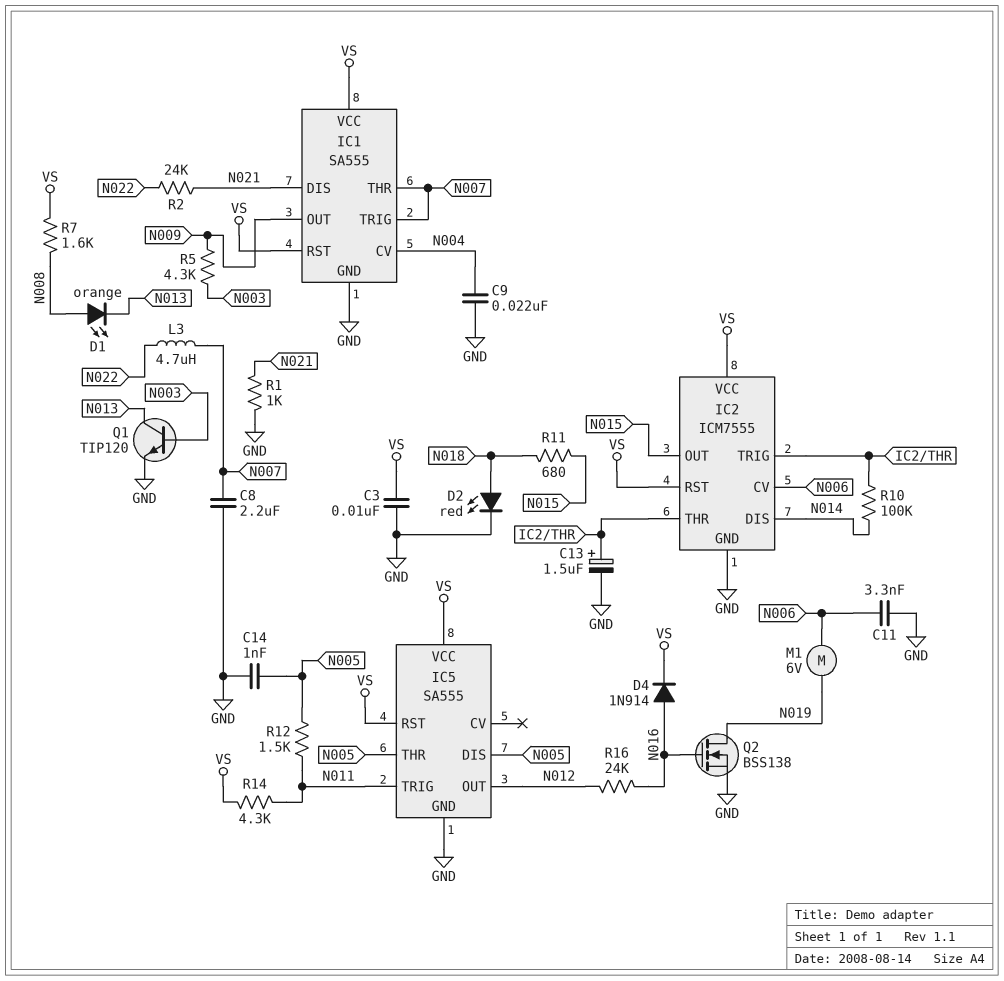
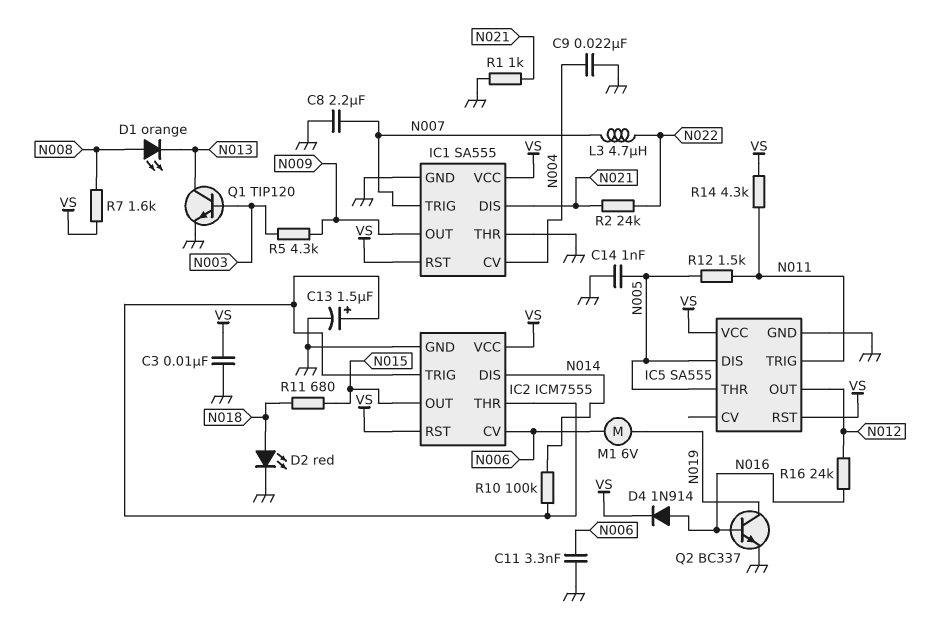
IC1 pin THR: N007 -> GND
Q2: NMOS BSS138 (G N016, D N019, S GND) -> NPN BC337 (B N016, C N019, E GND)

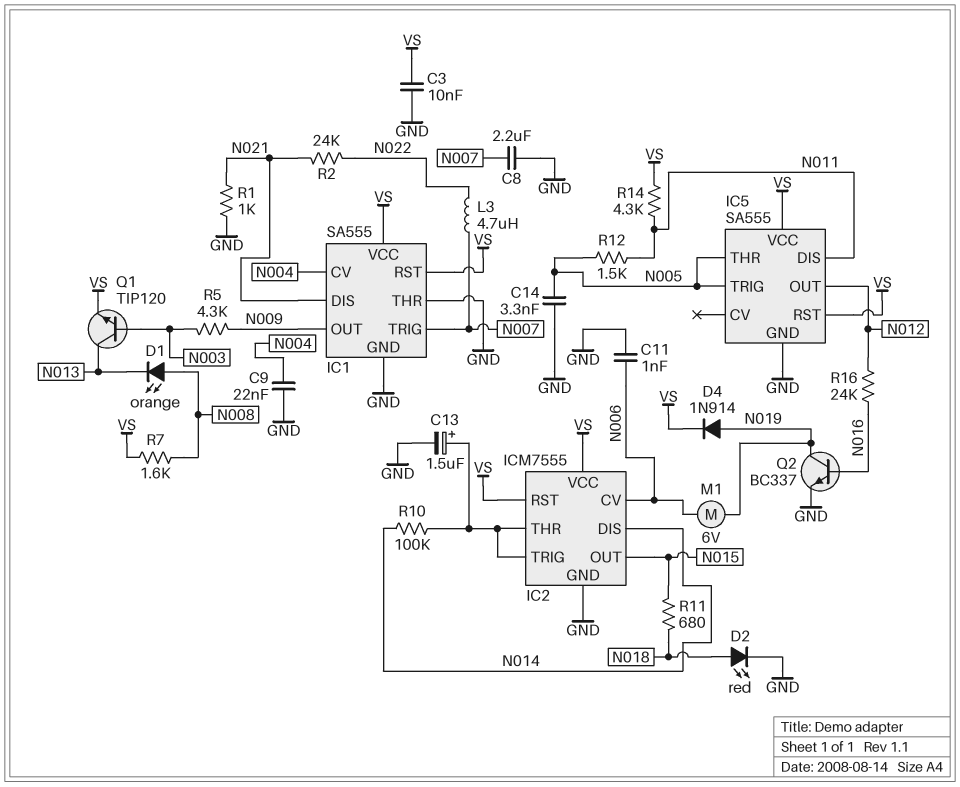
C11: 3.3nF (GND, N006) -> 1nF (GND, N006)
C14: 1nF (GND, N005) -> 3.3nF (GND, N005)
D4: diode 1N914 (A N016, K VS) -> diode 1N914 (A N019, K VS)
IC5 pin DIS: N005 -> N011
IC5 pin TRIG: N011 -> N005
Q1: NPN TIP120 (B N003, C N013, E GND) -> NPN TIP120 (B N003, C N013, E VS)

